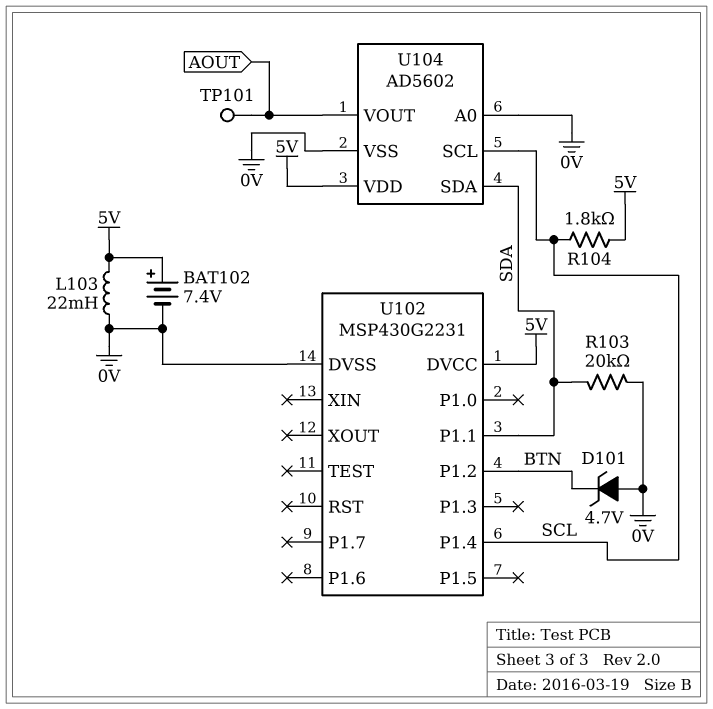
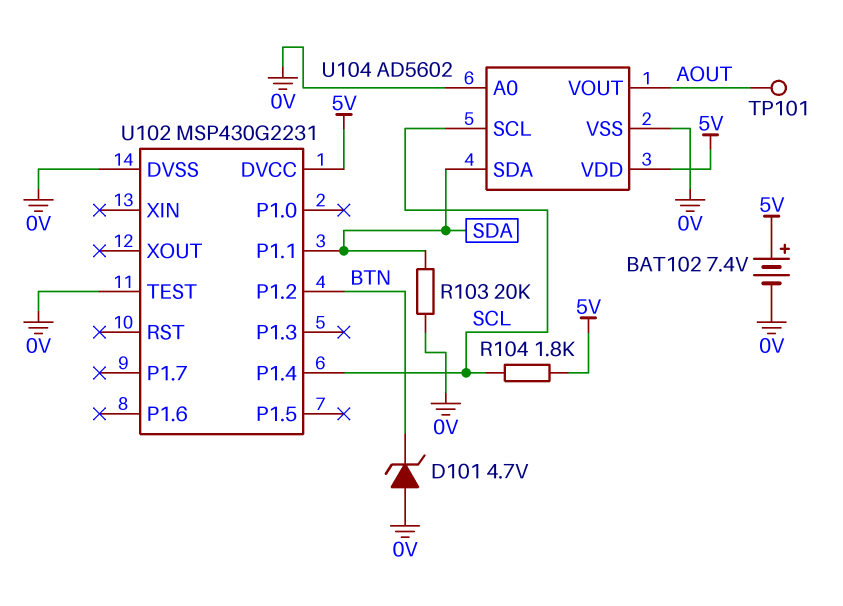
L103: 22mH (0V, 5V) -> none
U102 pin TEST: none -> 0V

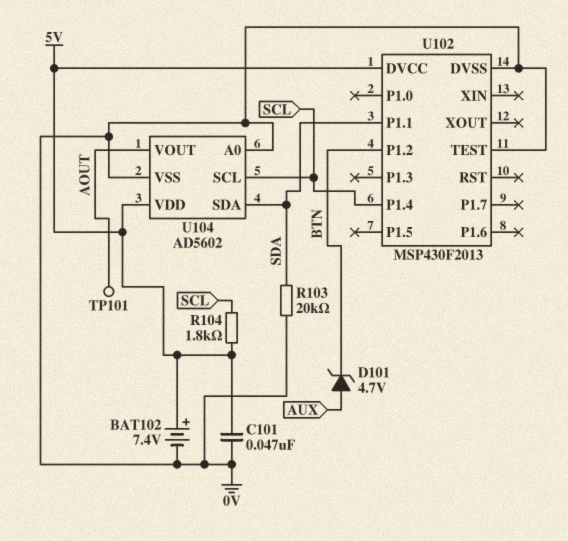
C101: none -> 47nF (0V, 5V)
D101: zener 4.7V (A 0V, K BTN) -> zener 4.7V (A AUX, K BTN)
U102: MSP430G2231 -> MSP430F2013

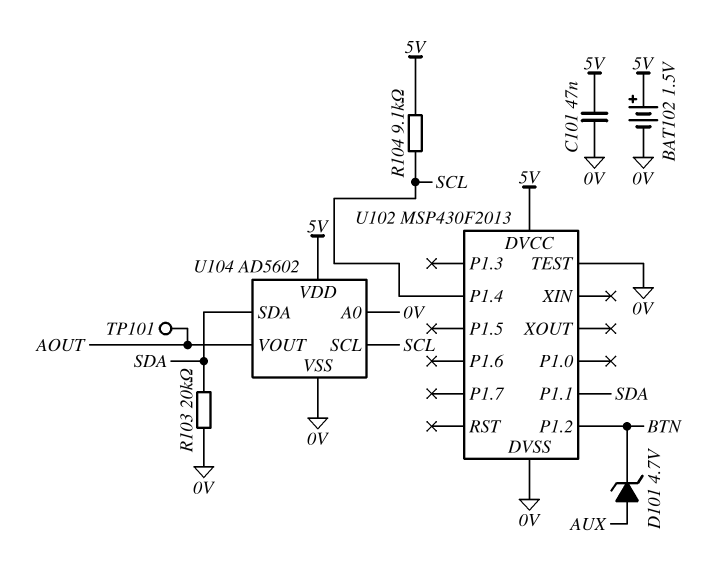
BAT102: 7.4V (plus 5V, minus 0V) -> 1.5V (plus 5V, minus 0V)
R104: 1.8k (5V, SCL) -> 9.1k (5V, SCL)

